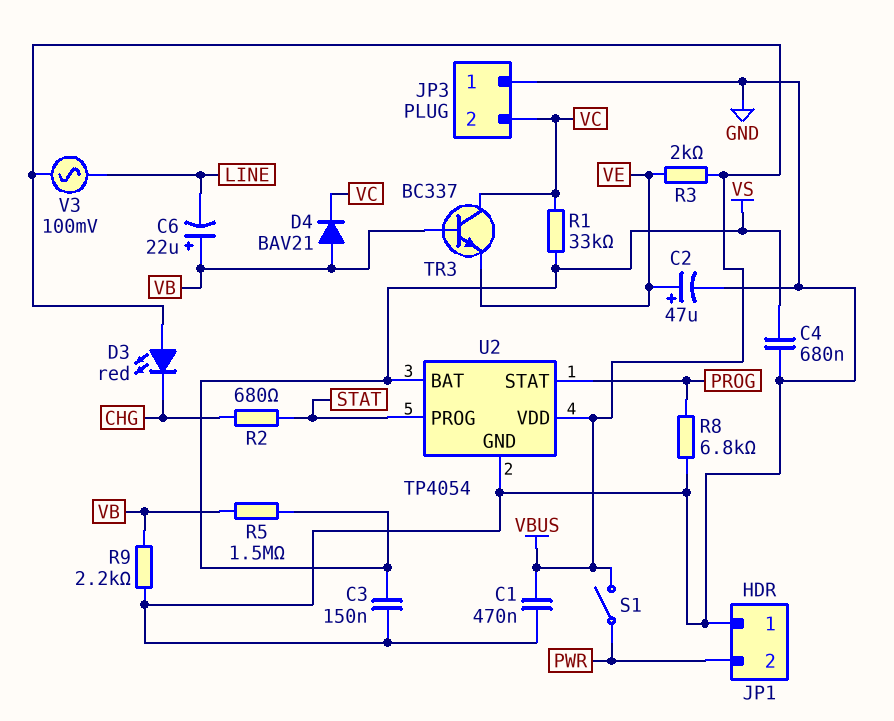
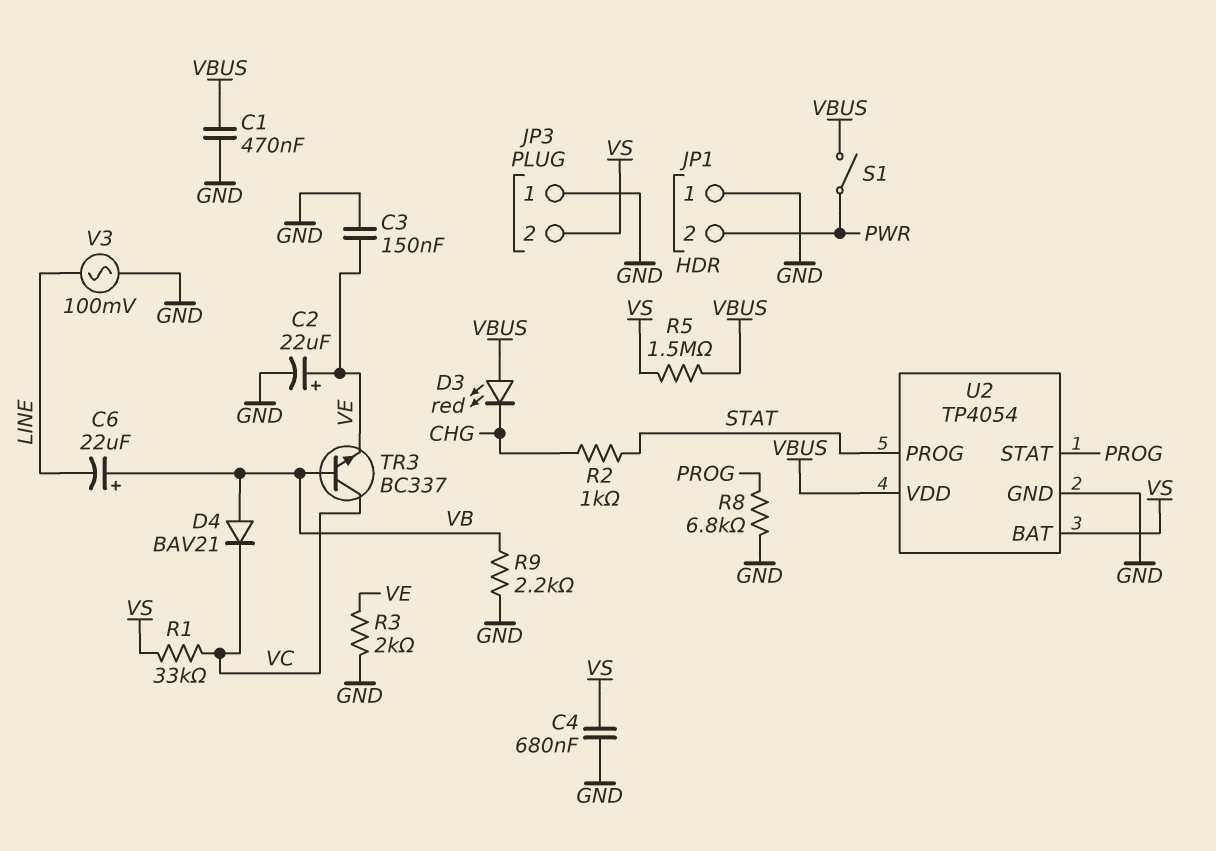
C2: 47uF (plus VE, minus GND) -> 22uF (plus VE, minus GND)
C3: 150nF (GND, VS) -> 150nF (GND, VE)
JP3 pin 2: VC -> VS
R2: 680 (CHG, STAT) -> 1k (CHG, STAT)
R3: 2k (VBUS, VE) -> 2k (GND, VE)
R5: 1.5M (VB, VS) -> 1.5M (VBUS, VS)
V3: AC 100mV (LINE, VBUS) -> AC 100mV (GND, LINE)

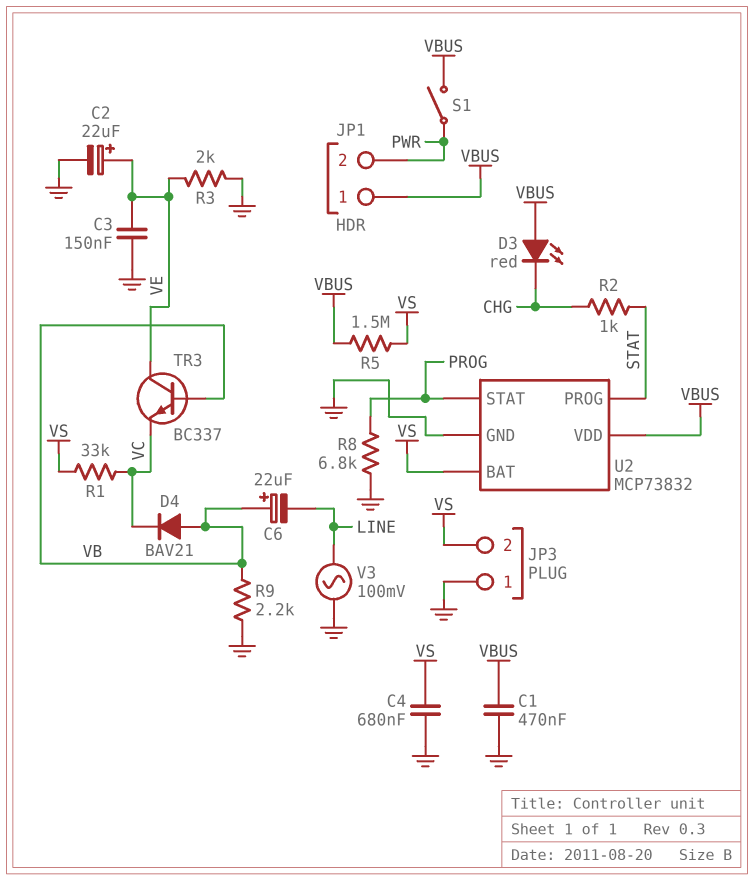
JP1 pin 1: GND -> VBUS
TR3: NPN BC337 (B VB, C VC, E VE) -> NPN BC337 (B VB, C VE, E VC)
U2: TP4054 -> MCP73832

